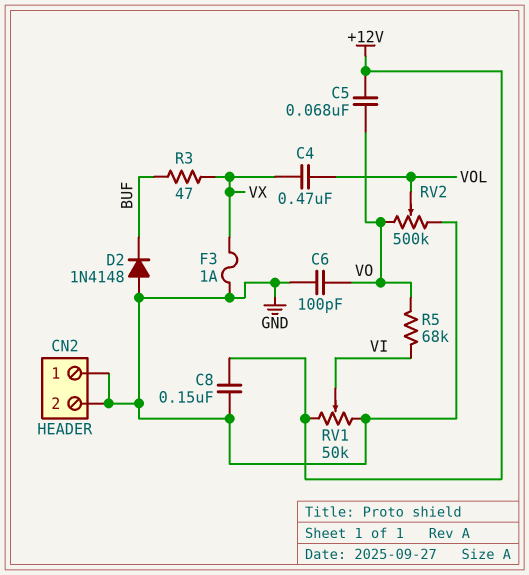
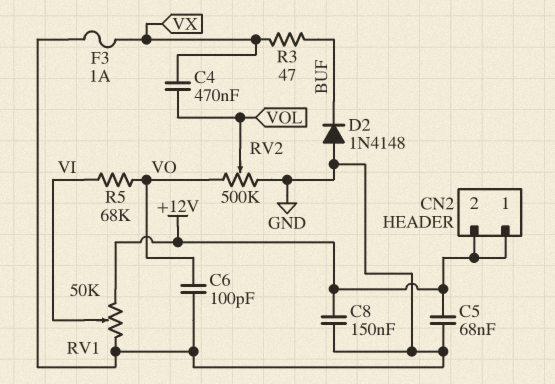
C5: 68nF (+12V, VO) -> 68nF (+12V, GND)
CN2 pin 1: GND -> +12V
CN2 pin 2: GND -> +12V

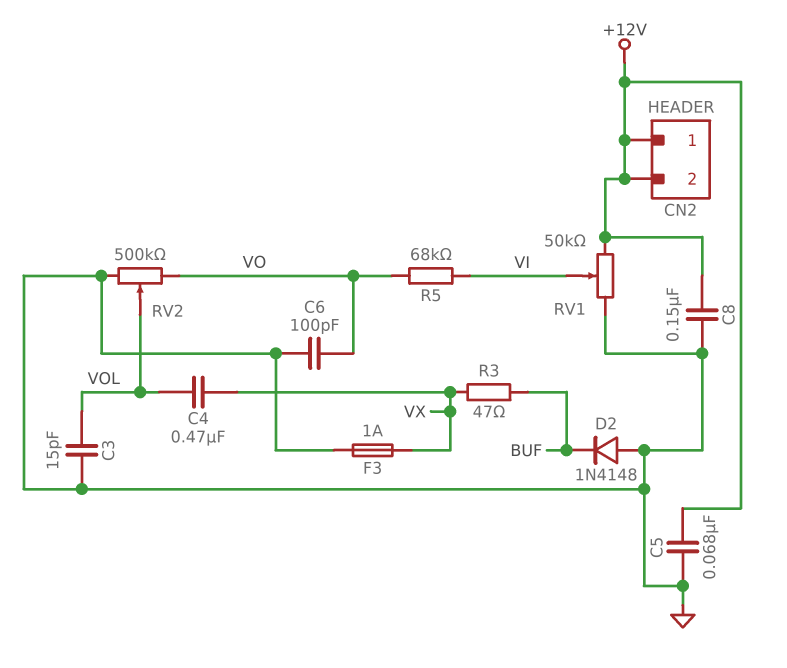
C3: none -> 15pF (GND, VOL)

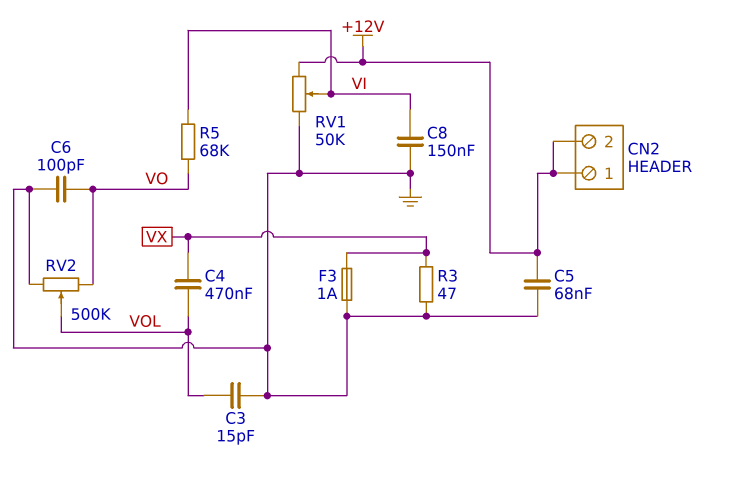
C8: 150nF (+12V, GND) -> 150nF (GND, VI)
D2: diode 1N4148 (A GND, K BUF) -> none
R3: 47 (BUF, VX) -> 47 (GND, VX)

